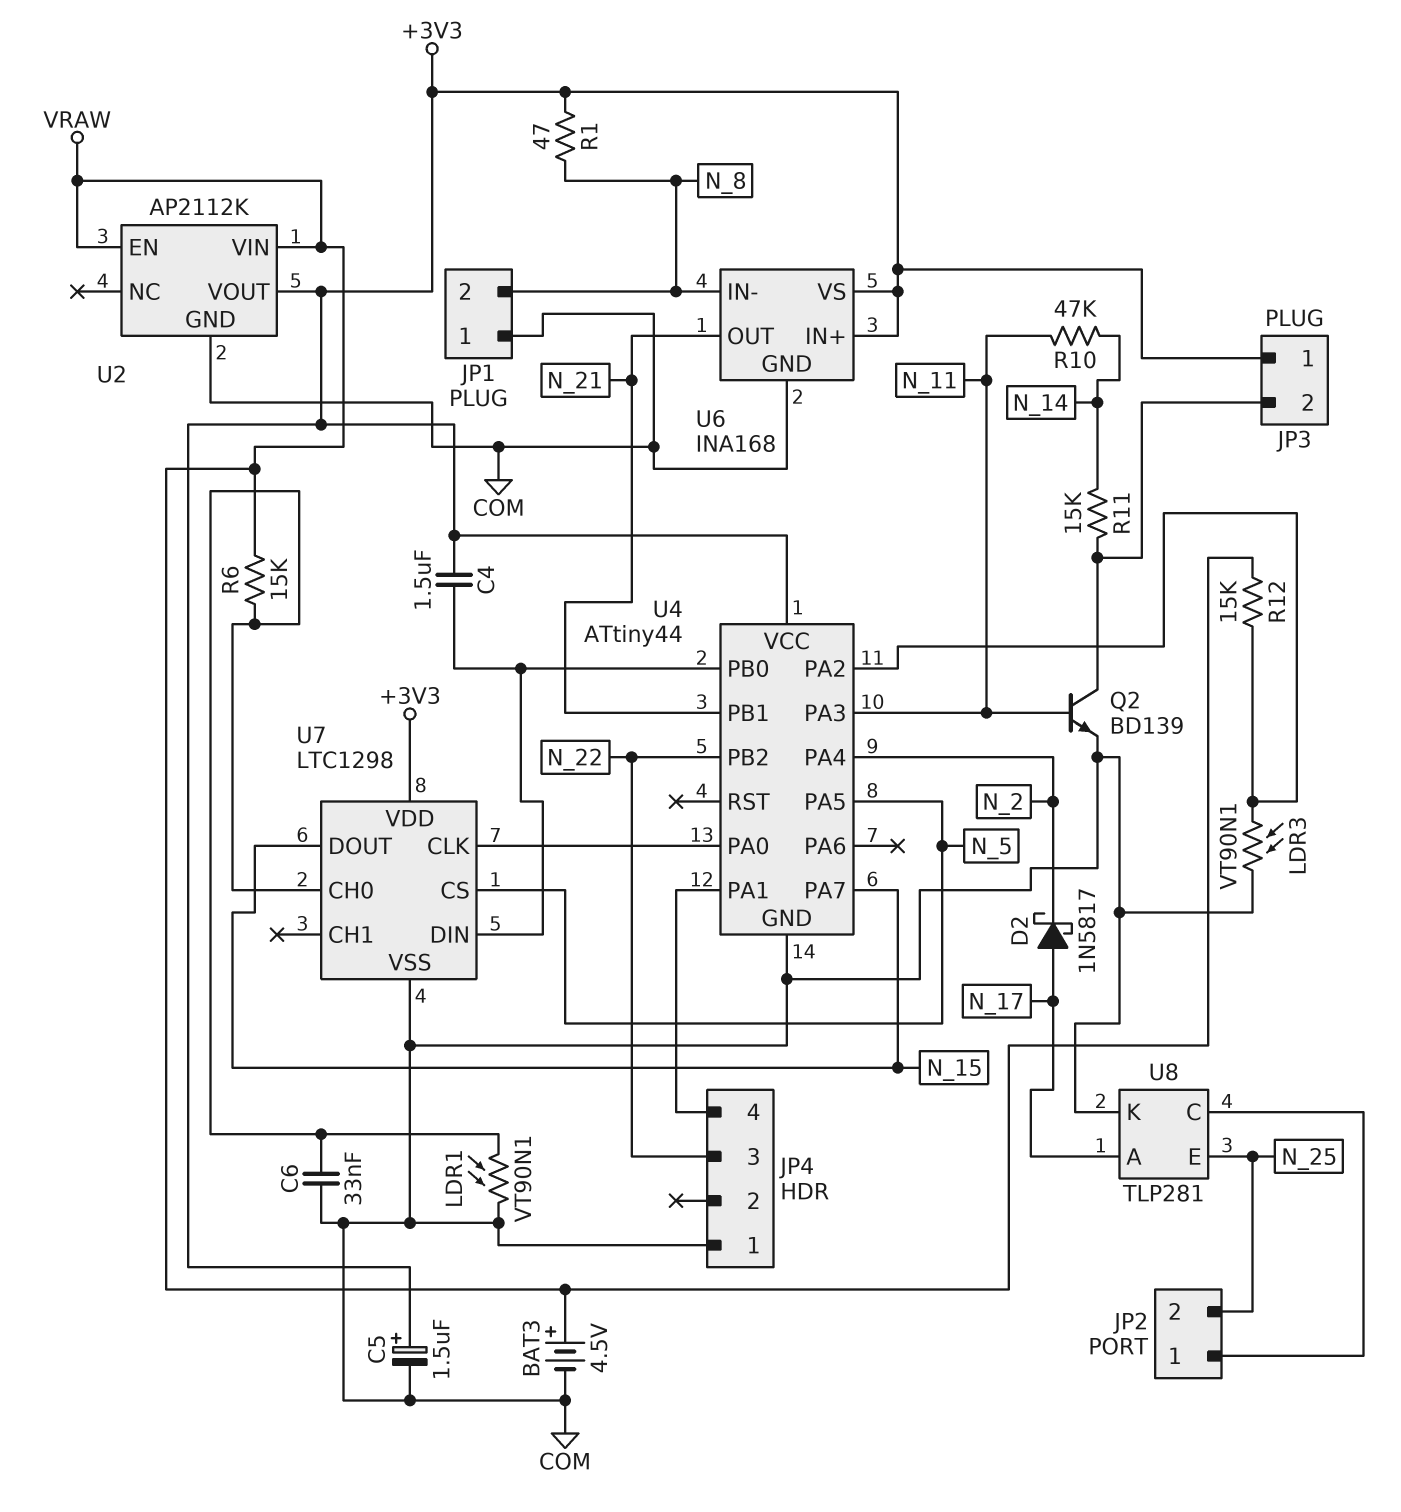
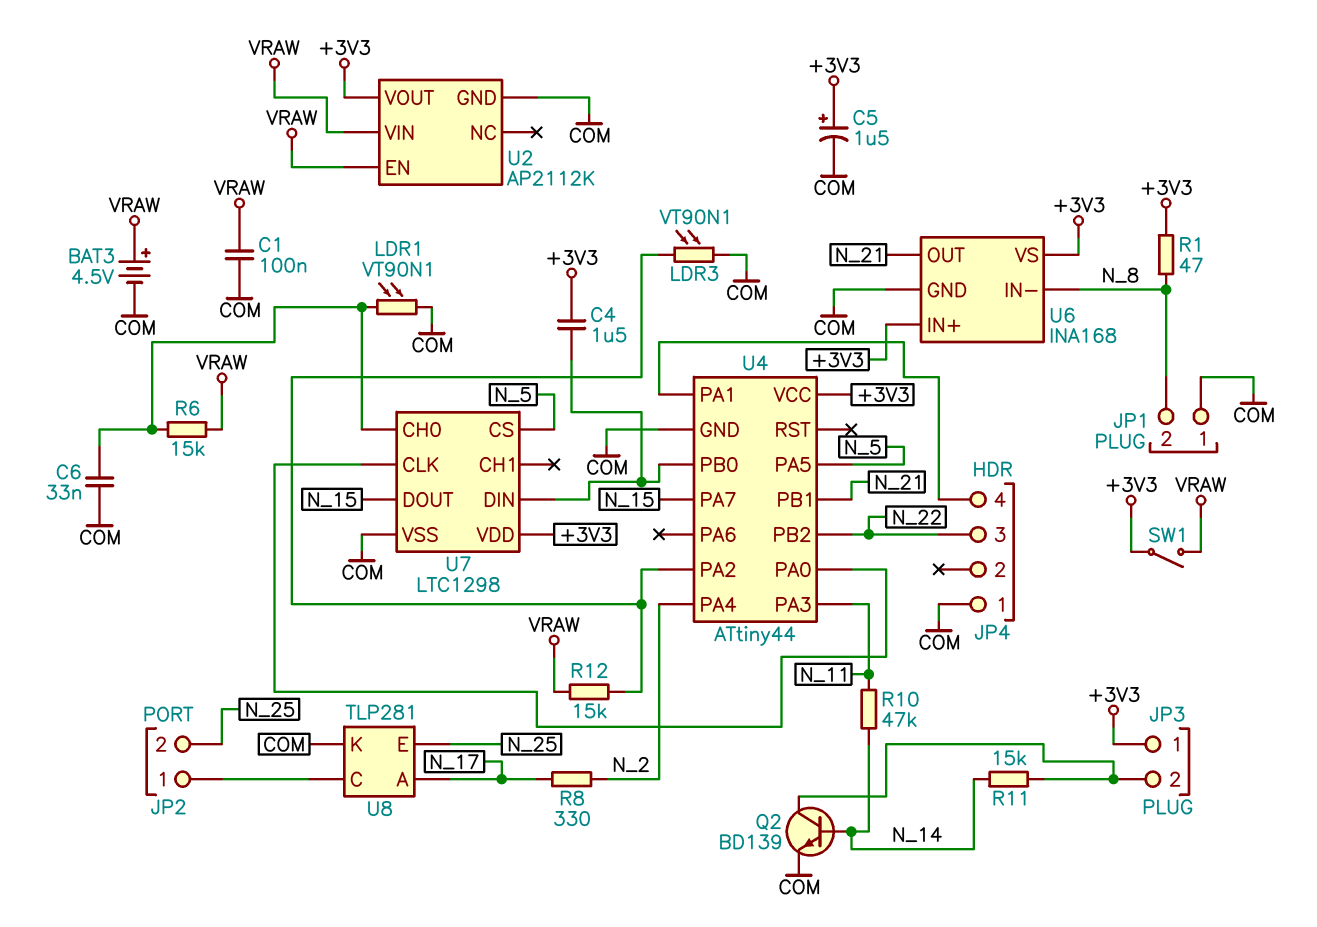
C1: none -> 100nF (COM, VRAW)
D2: schottky 1N5817 (A N_17, K N_2) -> none
Q2: NPN BD139 (B N_11, C JP3/2, E COM) -> NPN BD139 (B N_14, C JP3/2, E COM)
R8: none -> 330 (N_2, N_17)
SW1: none -> switch (+3V3, VRAW)

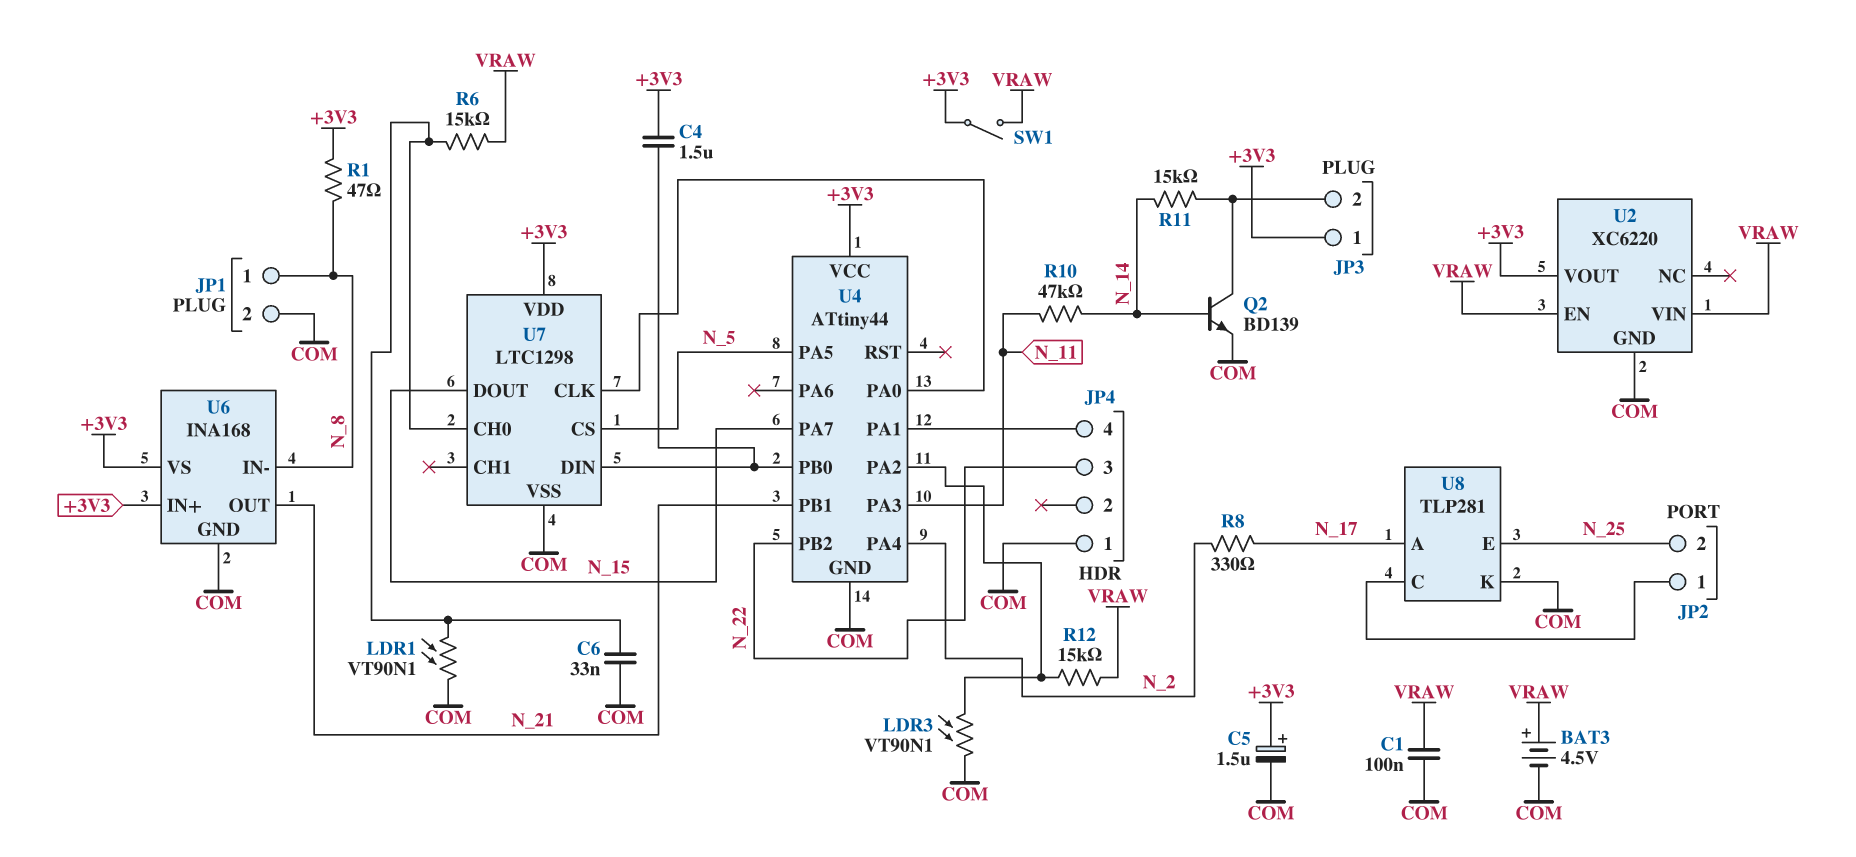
JP1 pin 1: COM -> N_8
JP1 pin 2: N_8 -> COM
U2: AP2112K -> XC6220

